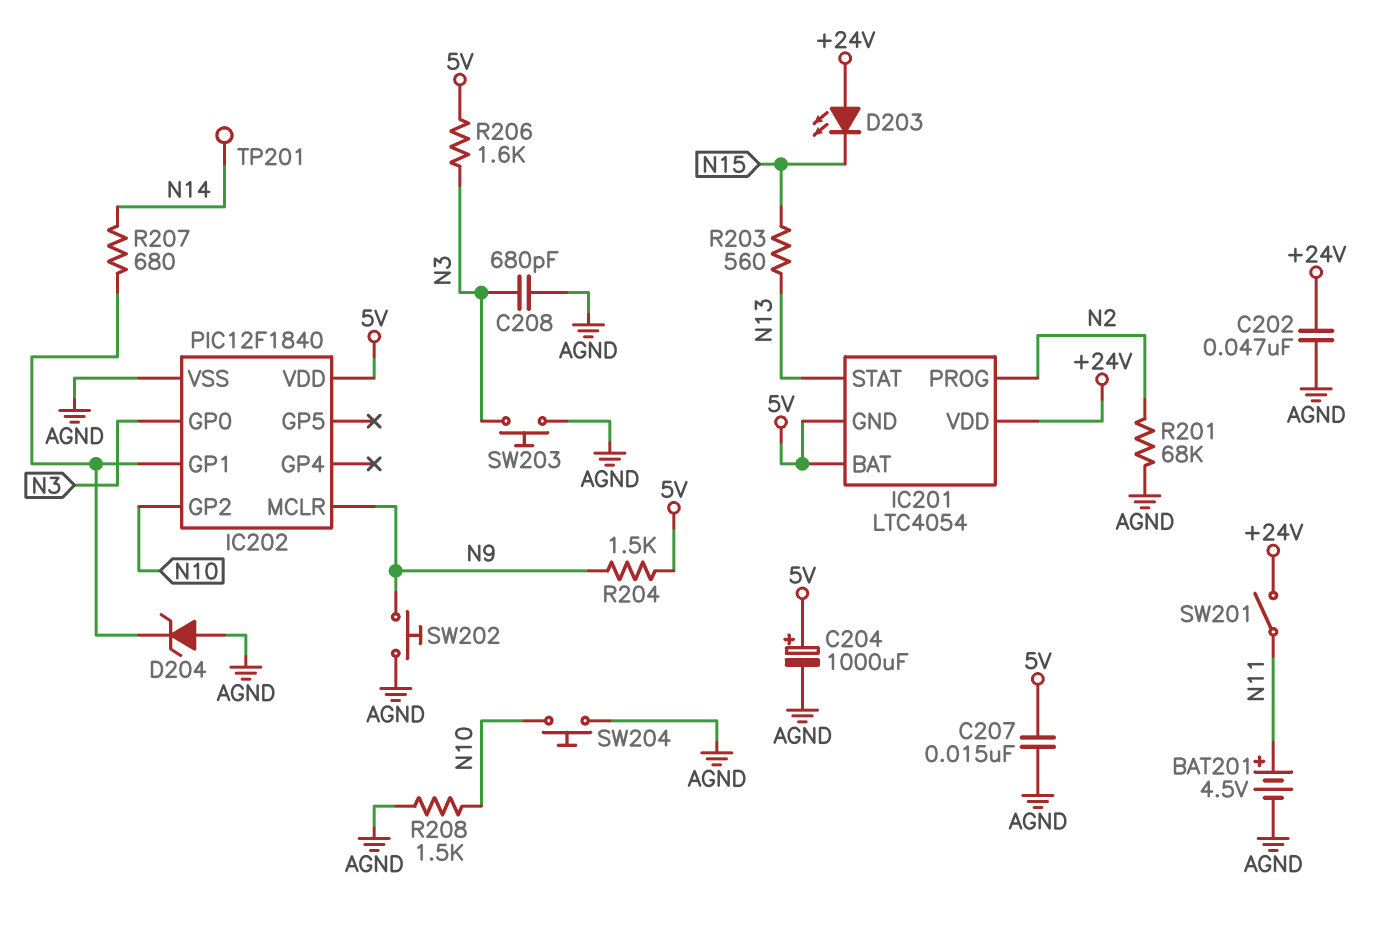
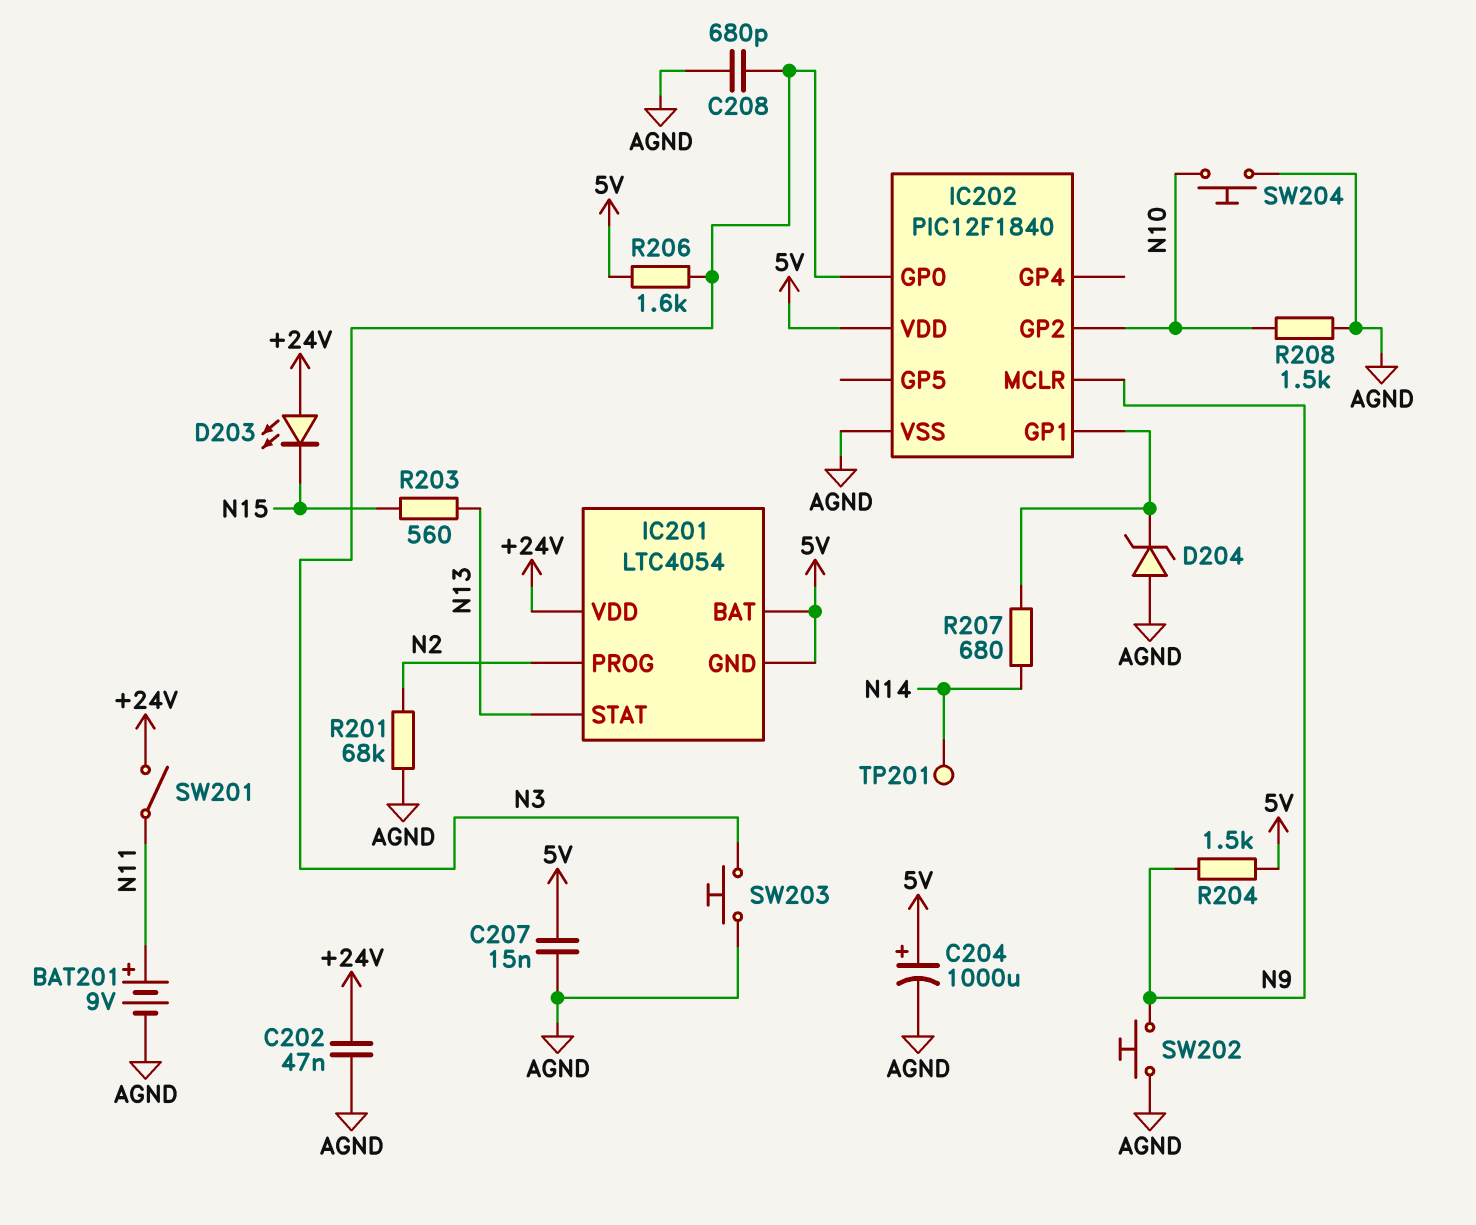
BAT201: 4.5V (plus N11, minus AGND) -> 9V (plus N11, minus AGND)

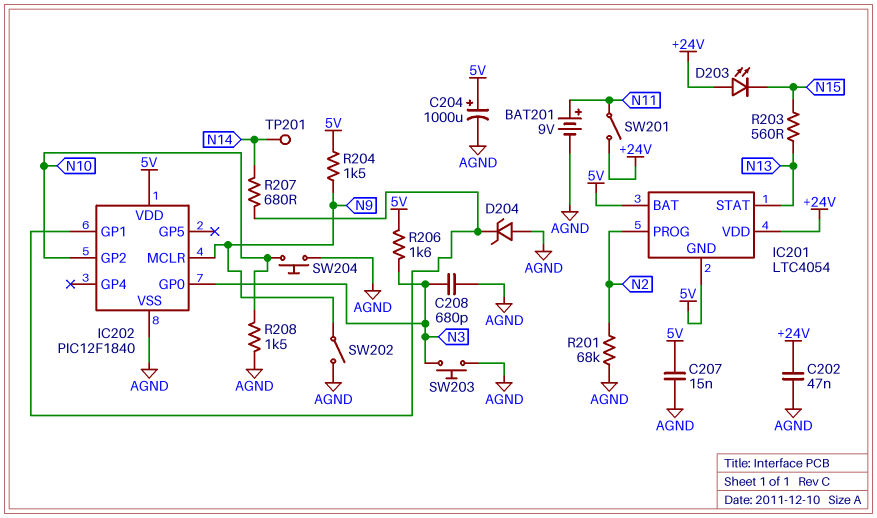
SW202: button (AGND, N9) -> switch (AGND, N9)

